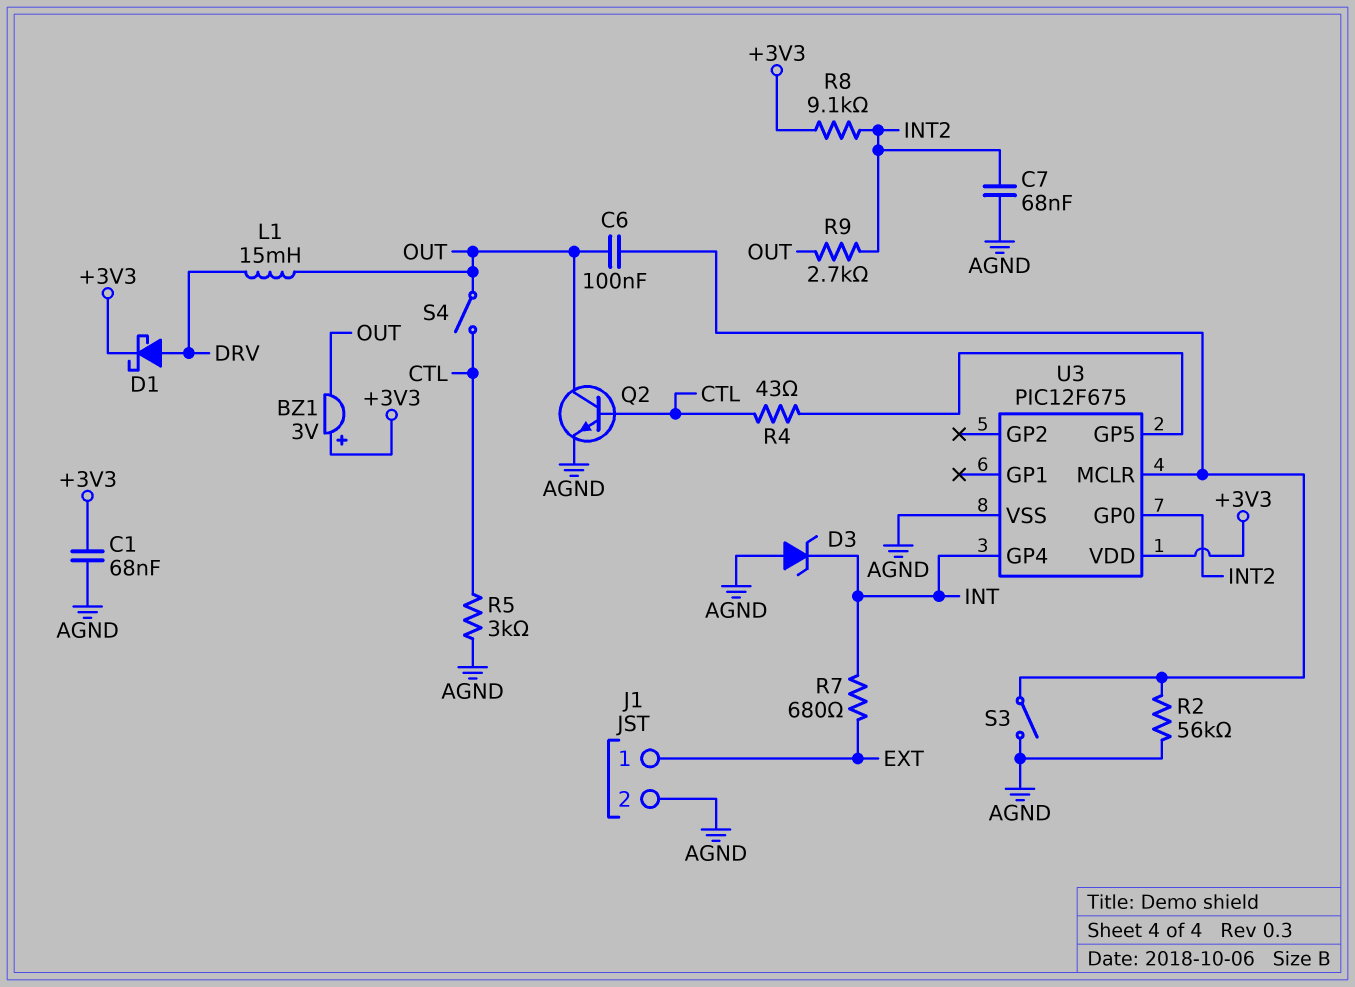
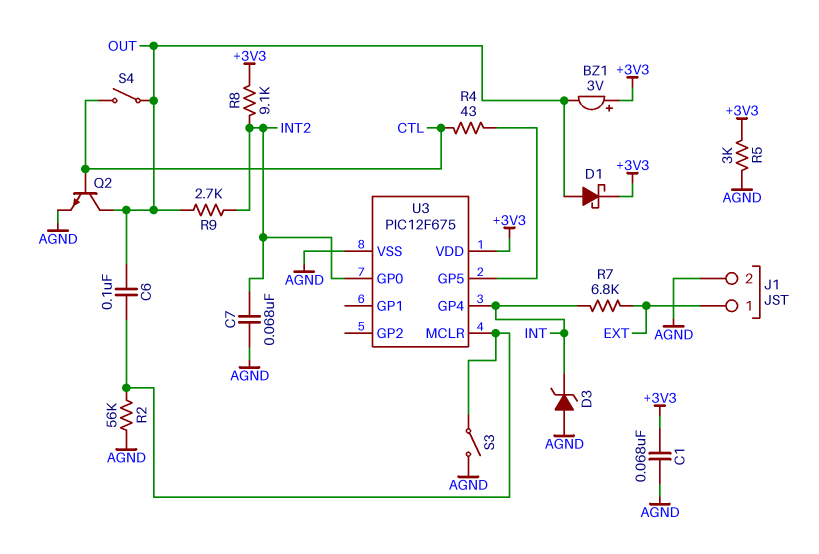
D1: schottky (A DRV, K +3V3) -> schottky (A OUT, K +3V3)
L1: 15mH (DRV, OUT) -> none
R5: 3k (AGND, CTL) -> 3k (+3V3, AGND)
R7: 680 (EXT, INT) -> 6.8k (EXT, INT)

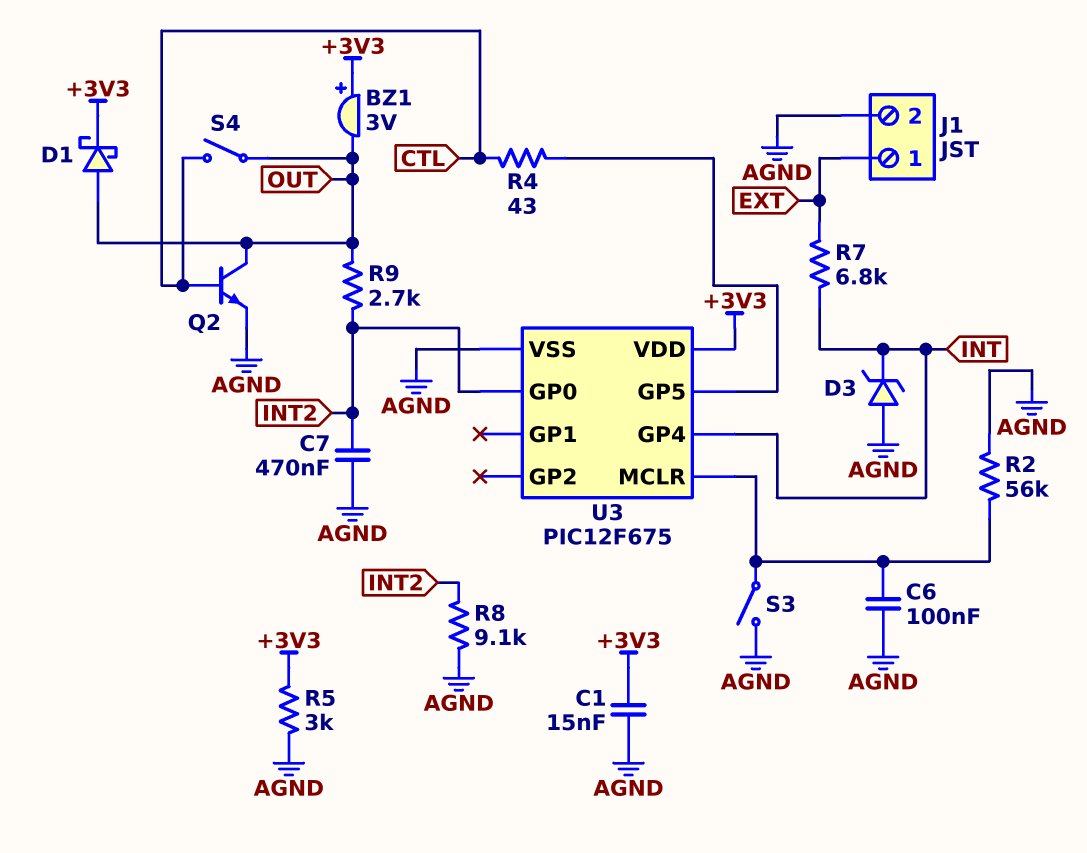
C1: 68nF (+3V3, AGND) -> 15nF (+3V3, AGND)
C6: 100nF (OUT, U3/MCLR) -> 100nF (AGND, U3/MCLR)
C7: 68nF (AGND, INT2) -> 470nF (AGND, INT2)
R8: 9.1k (+3V3, INT2) -> 9.1k (AGND, INT2)

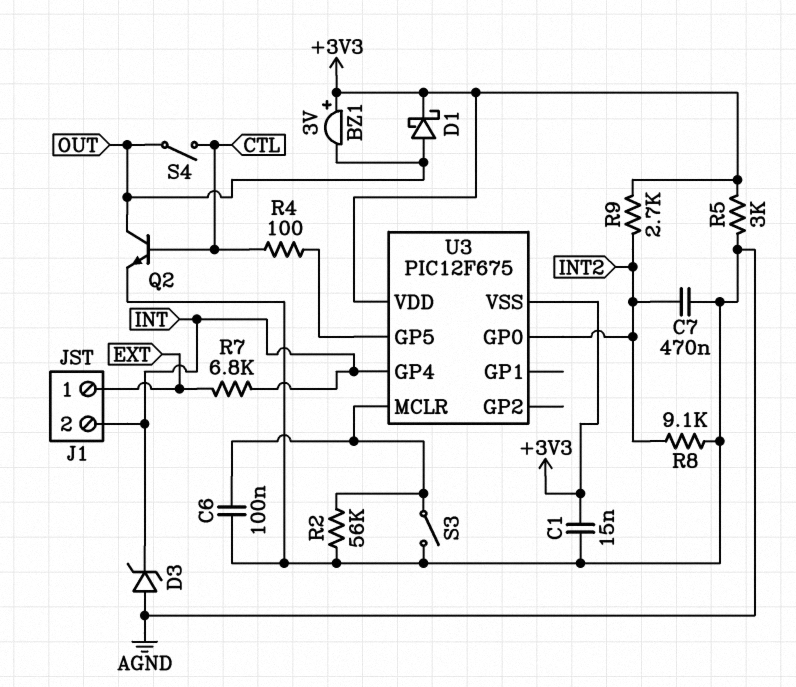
J1 pin 2: AGND -> INT
R4: 43 (CTL, U3/GP5) -> 100 (CTL, U3/GP5)
R9: 2.7k (INT2, OUT) -> 2.7k (+3V3, INT2)
U3 pin VSS: AGND -> +3V3

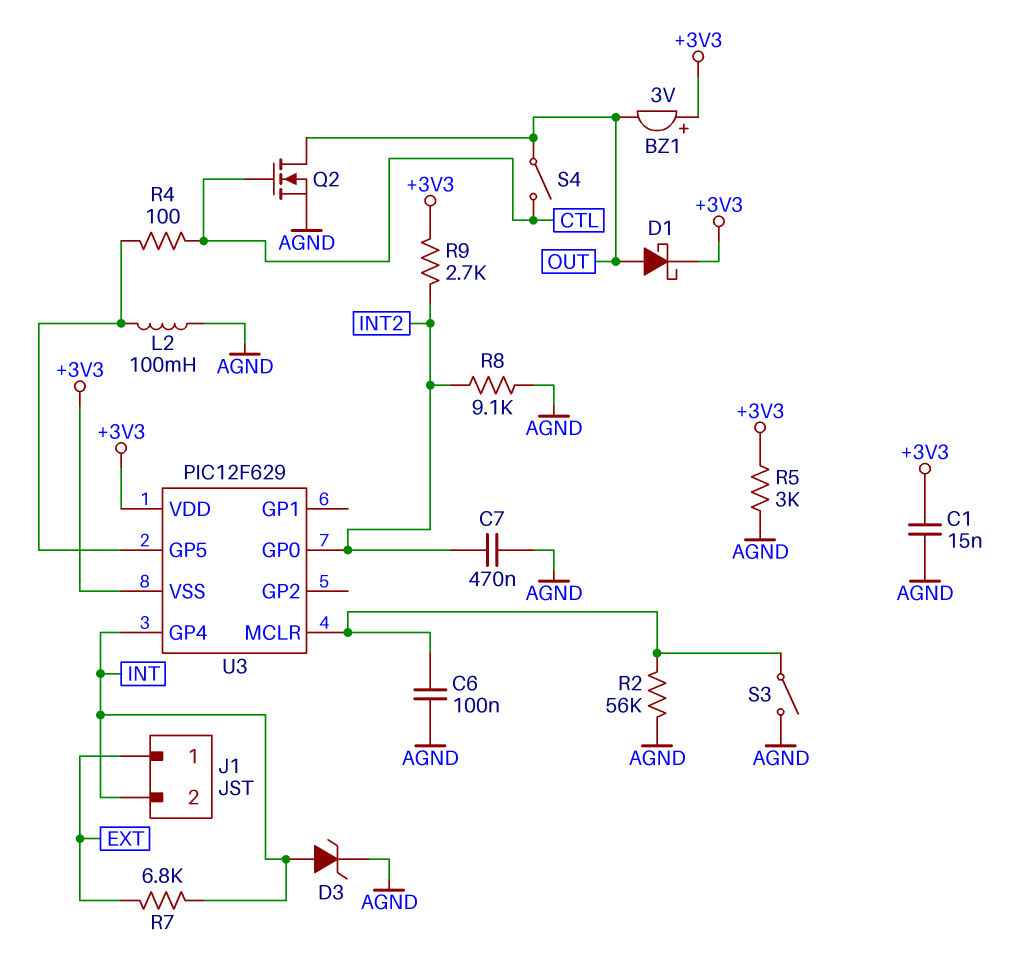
D3: zener (A AGND, K INT) -> zener (A INT, K AGND)
L2: none -> 100mH (AGND, U3/GP5)
Q2: NPN (B CTL, C OUT, E AGND) -> NMOS (G CTL, D OUT, S AGND)
U3: PIC12F675 -> PIC12F629

